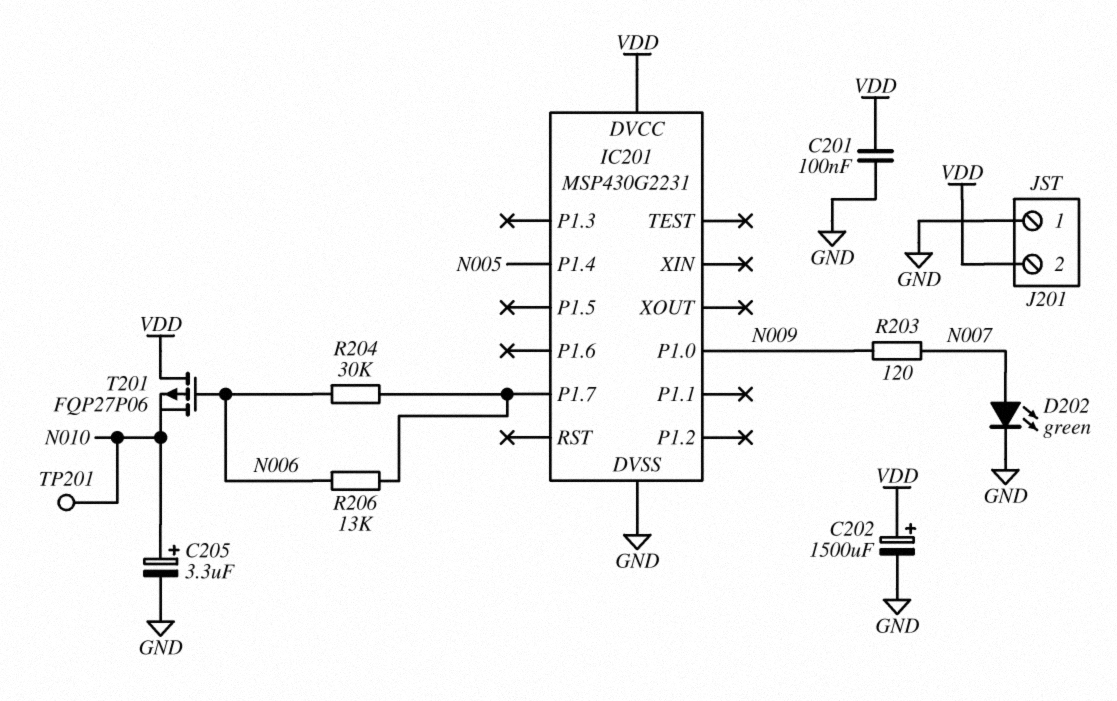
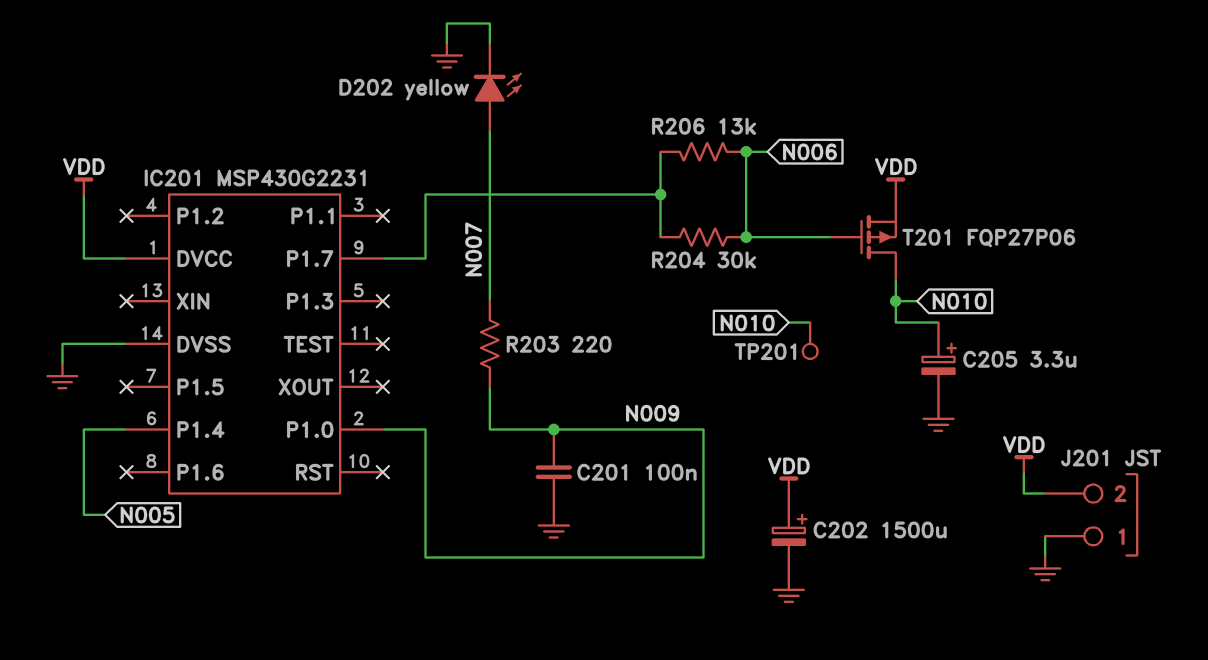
C201: 100nF (GND, VDD) -> 100nF (GND, N009)
D202: LED green (A N007, K GND) -> LED yellow (A N007, K GND)
R203: 120 (N007, N009) -> 220 (N007, N009)
T201: PMOS FQP27P06 (G N006, D VDD, S N010) -> PMOS FQP27P06 (G N006, D N010, S VDD)

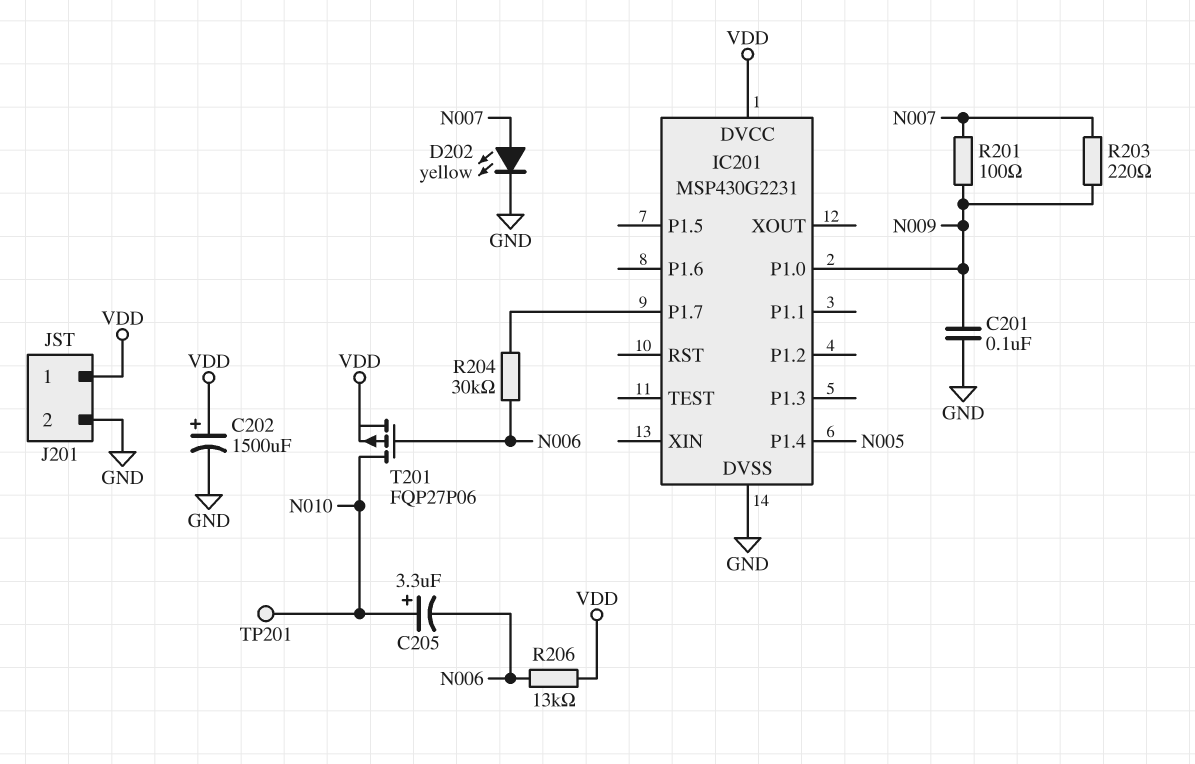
C205: 3.3uF (plus N010, minus GND) -> 3.3uF (plus N010, minus N006)
J201 pin 1: GND -> VDD
J201 pin 2: VDD -> GND
R201: none -> 100 (N007, N009)
R206: 13k (IC201/P1.7, N006) -> 13k (N006, VDD)

